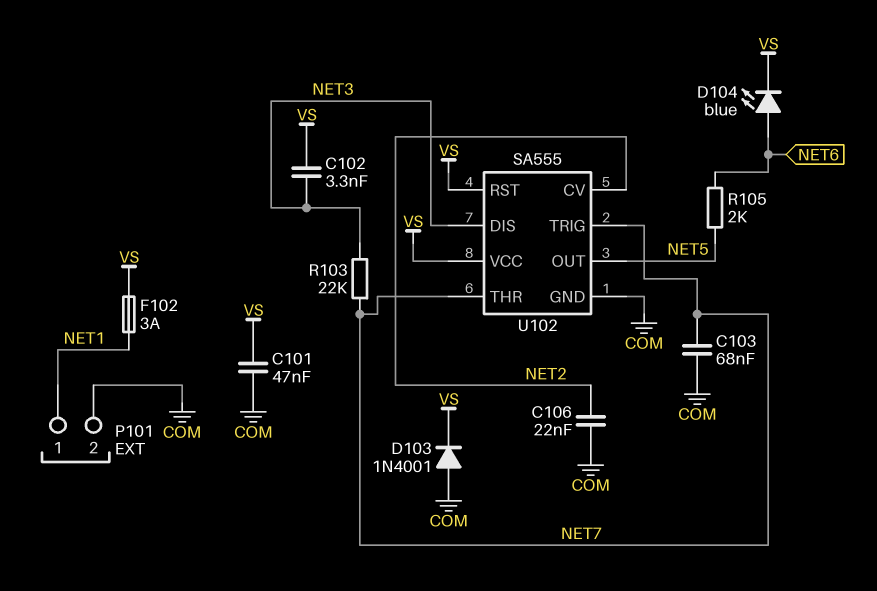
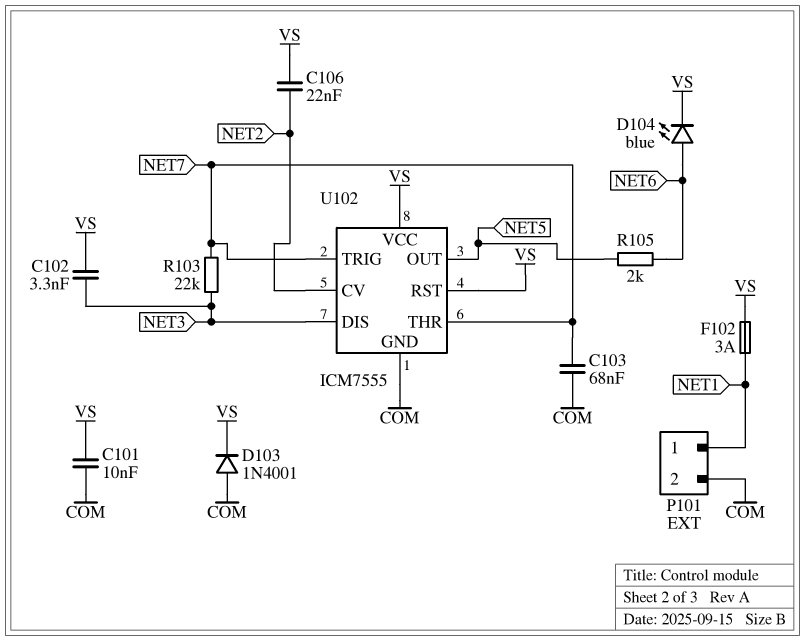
C101: 47nF (COM, VS) -> 10nF (COM, VS)
C106: 22nF (COM, NET2) -> 22nF (NET2, VS)
U102: SA555 -> ICM7555

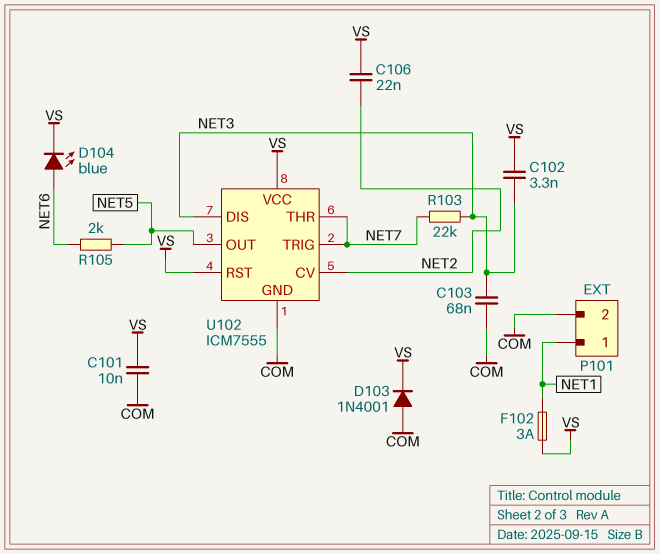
C103: 68nF (COM, NET7) -> 68nF (COM, NET3)

